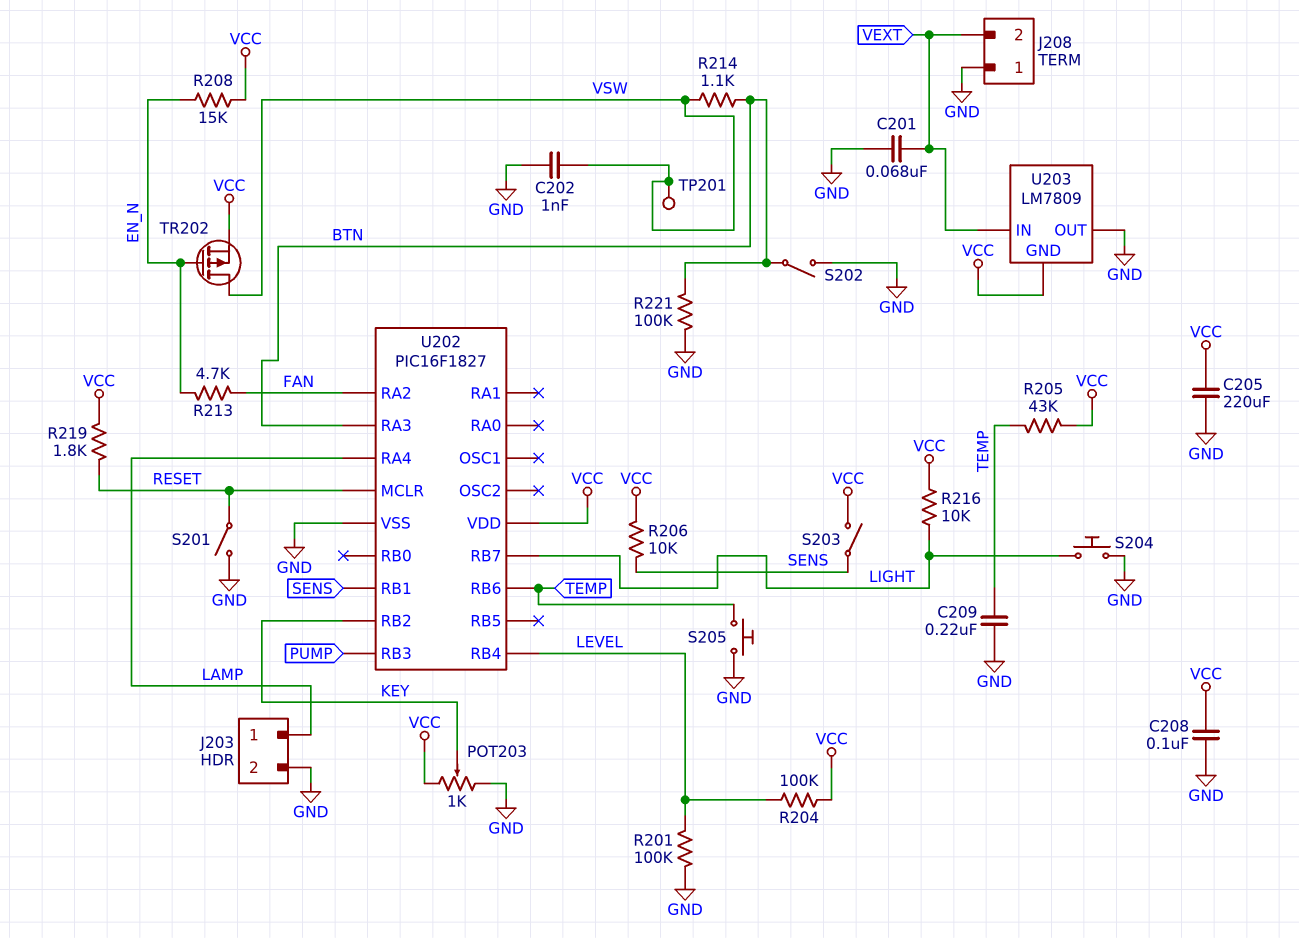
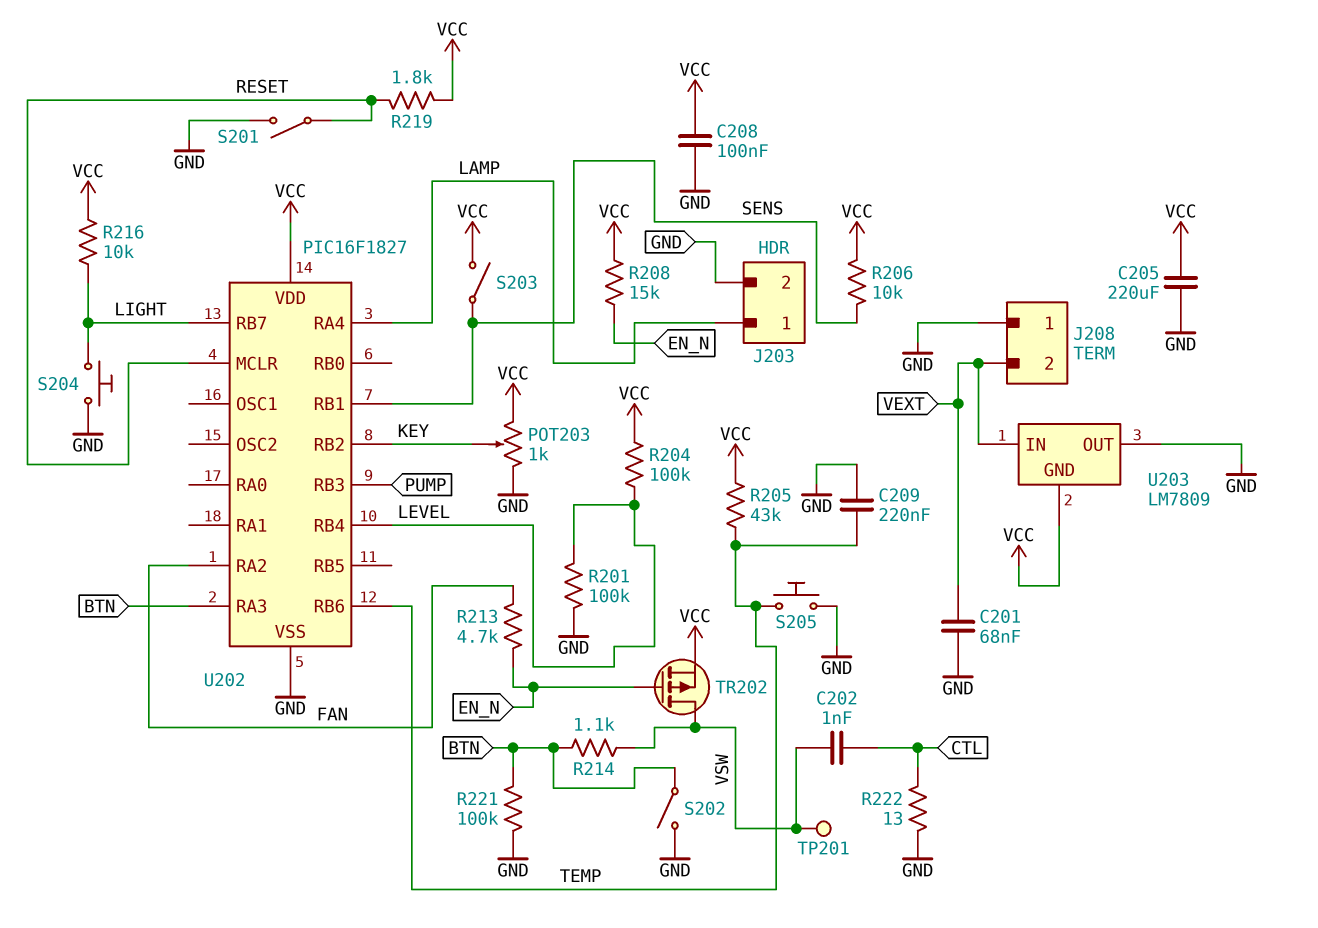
C202: 1nF (GND, VSW) -> 1nF (CTL, VSW)
R222: none -> 13 (CTL, GND)

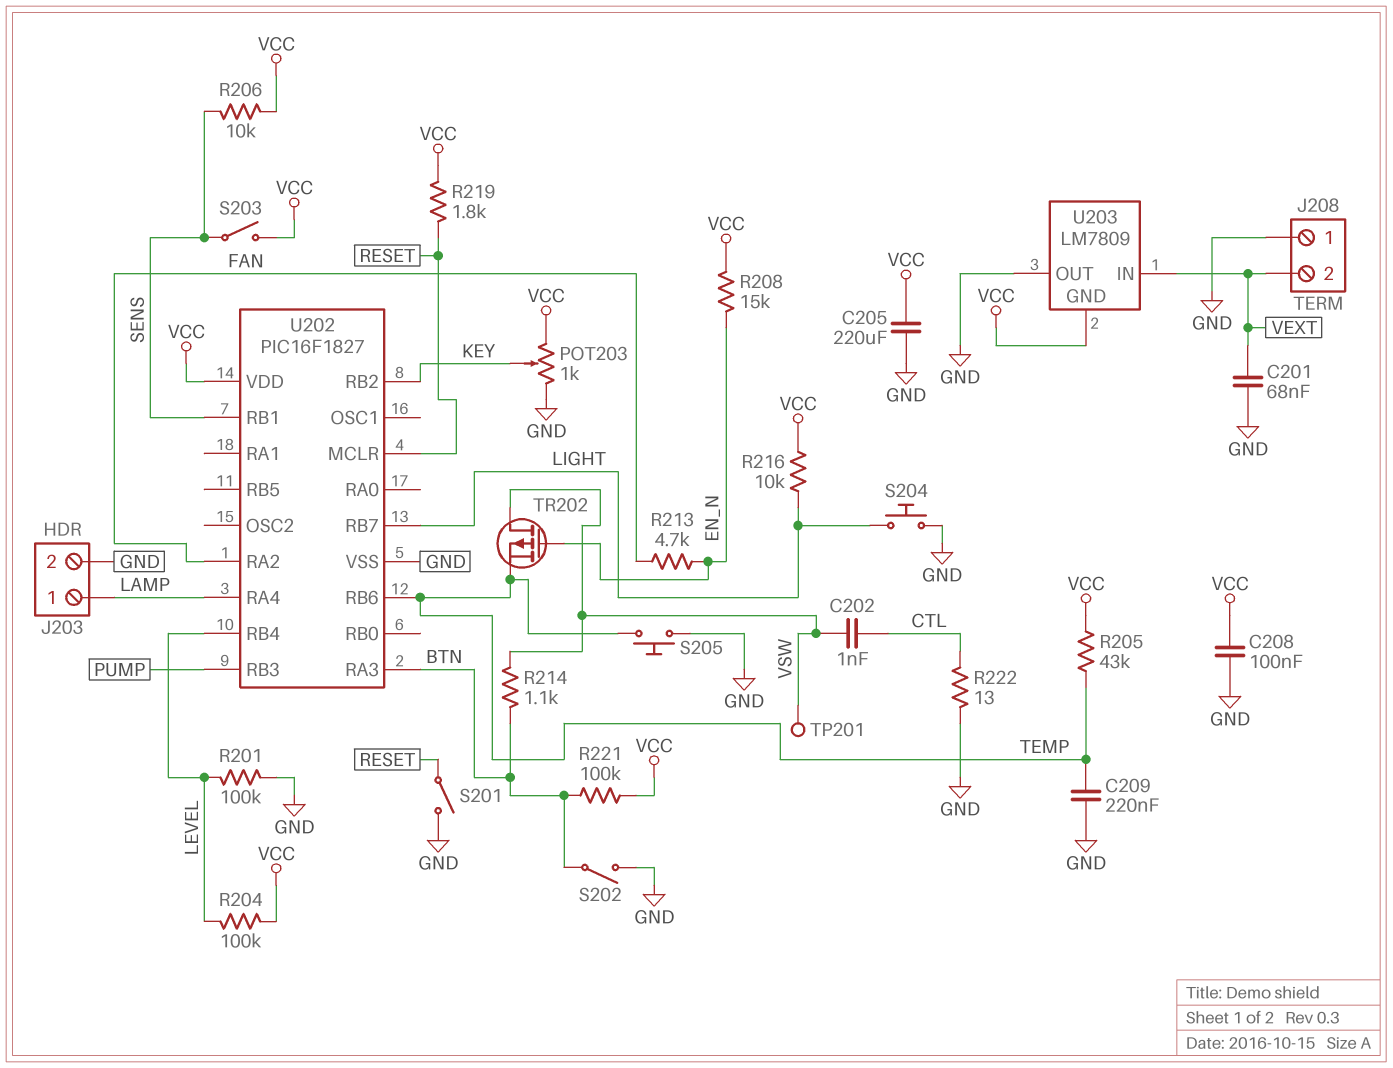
R221: 100k (BTN, GND) -> 100k (BTN, VCC)
TR202: PMOS (G EN_N, D VSW, S VCC) -> PMOS (G EN_N, D VSW, S TEMP)

